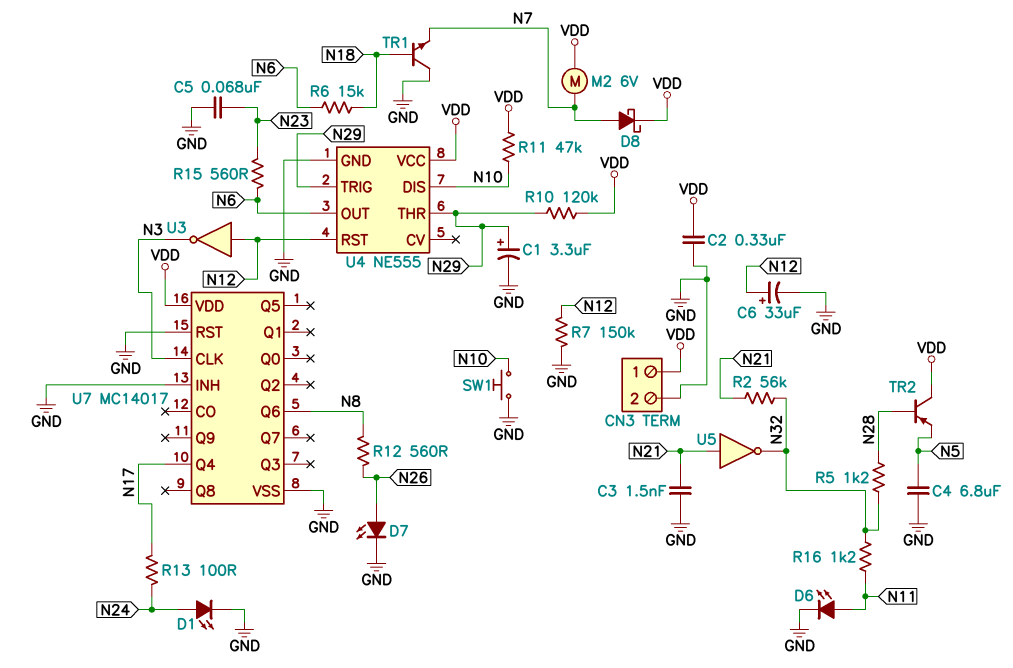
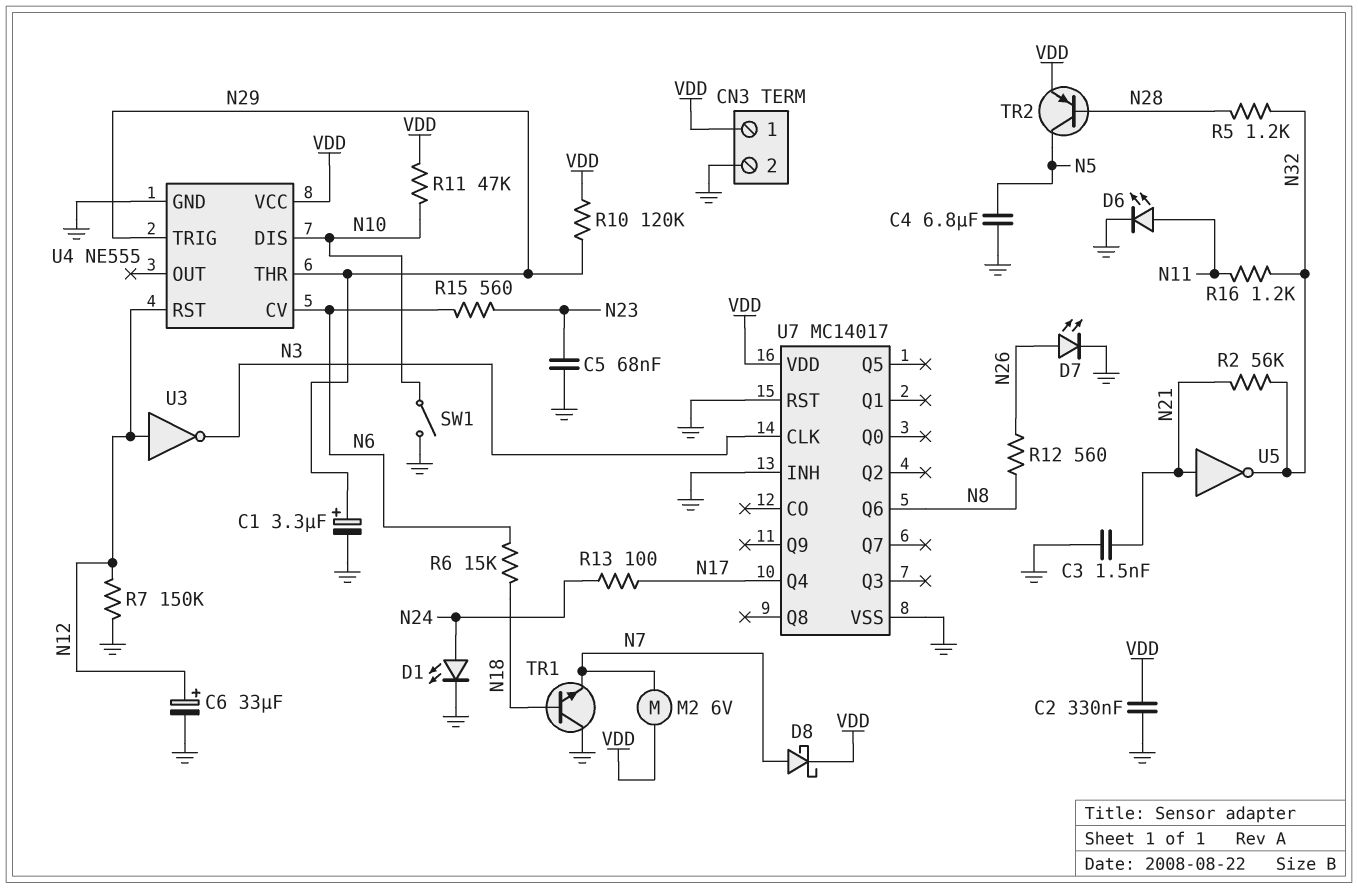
SW1: button (GND, N10) -> switch (GND, N10)
TR2: PNP (B N28, C VDD, E N5) -> PNP (B N28, C N5, E VDD)
U4 pin CV: none -> N6
U4 pin OUT: N6 -> none

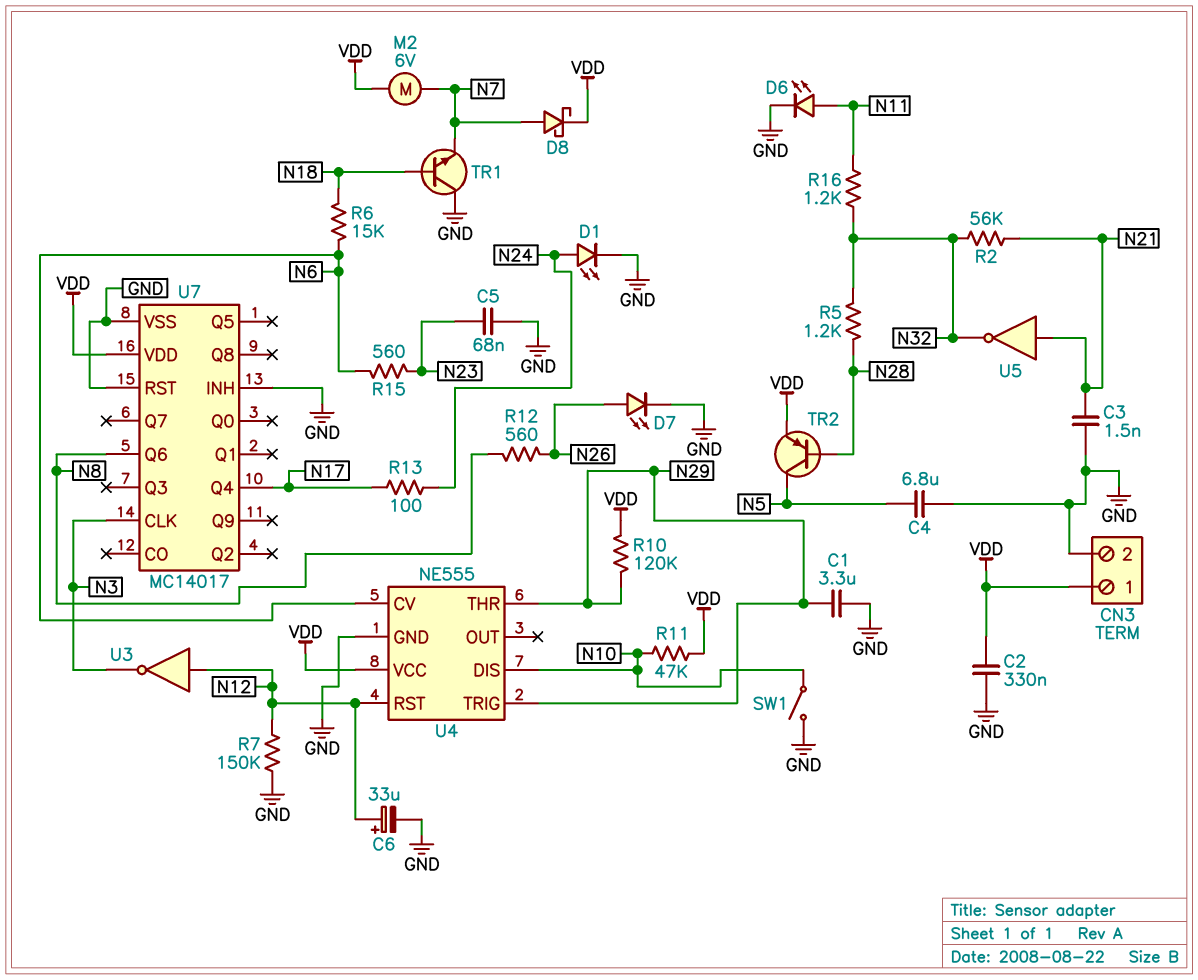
C1: 3.3uF (plus N29, minus GND) -> 3.3uF (GND, N29)

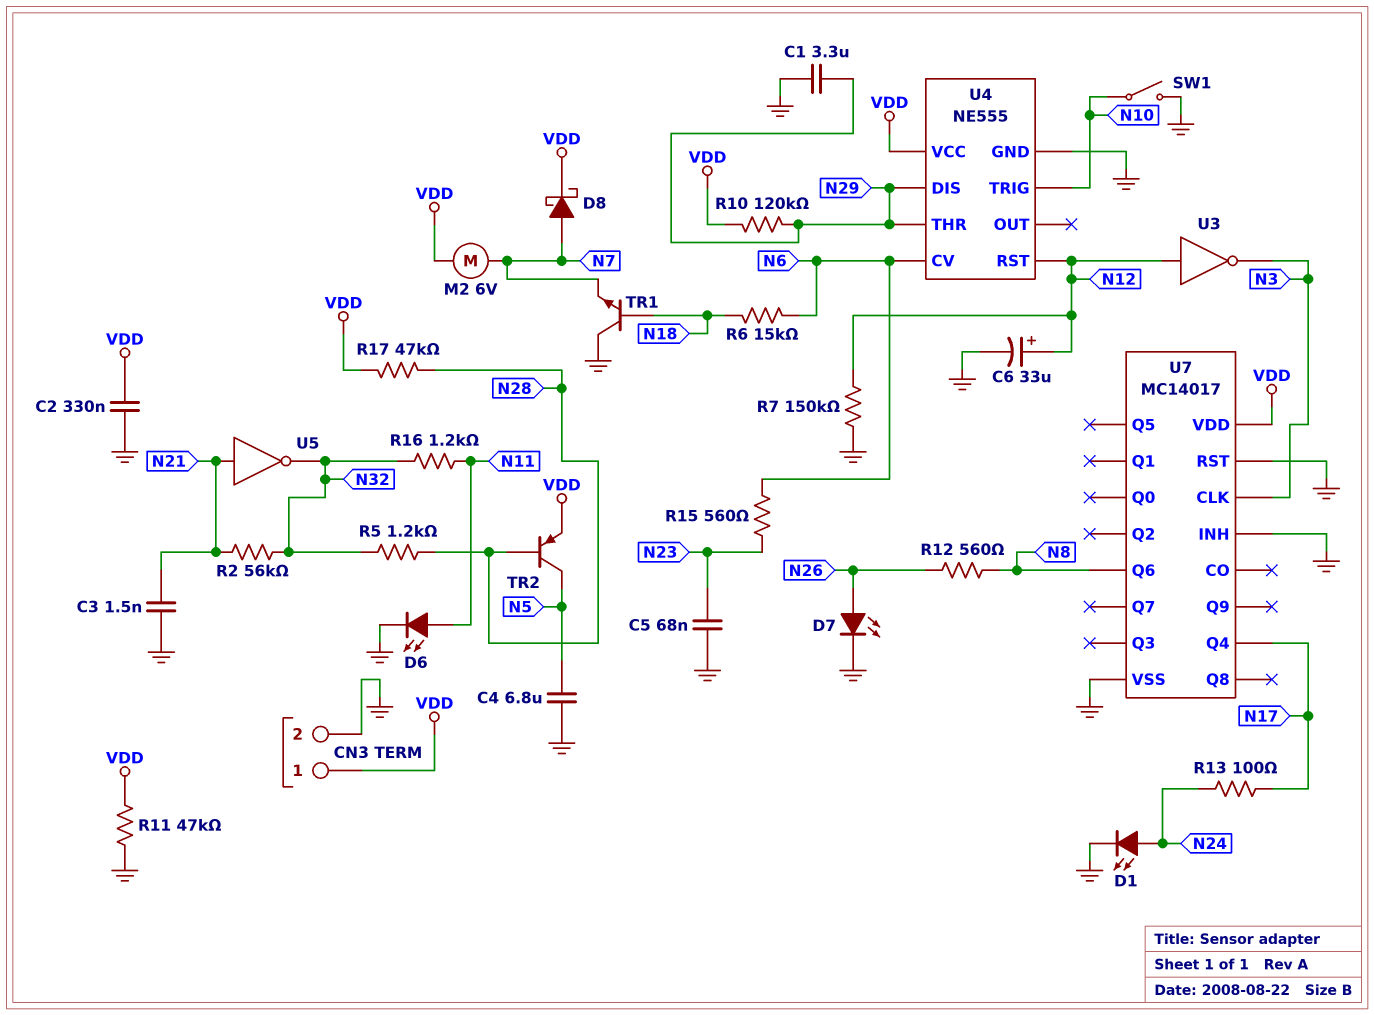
R11: 47k (N10, VDD) -> 47k (GND, VDD)
R17: none -> 47k (N28, VDD)
U4 pin DIS: N10 -> N29
U4 pin TRIG: N29 -> N10

